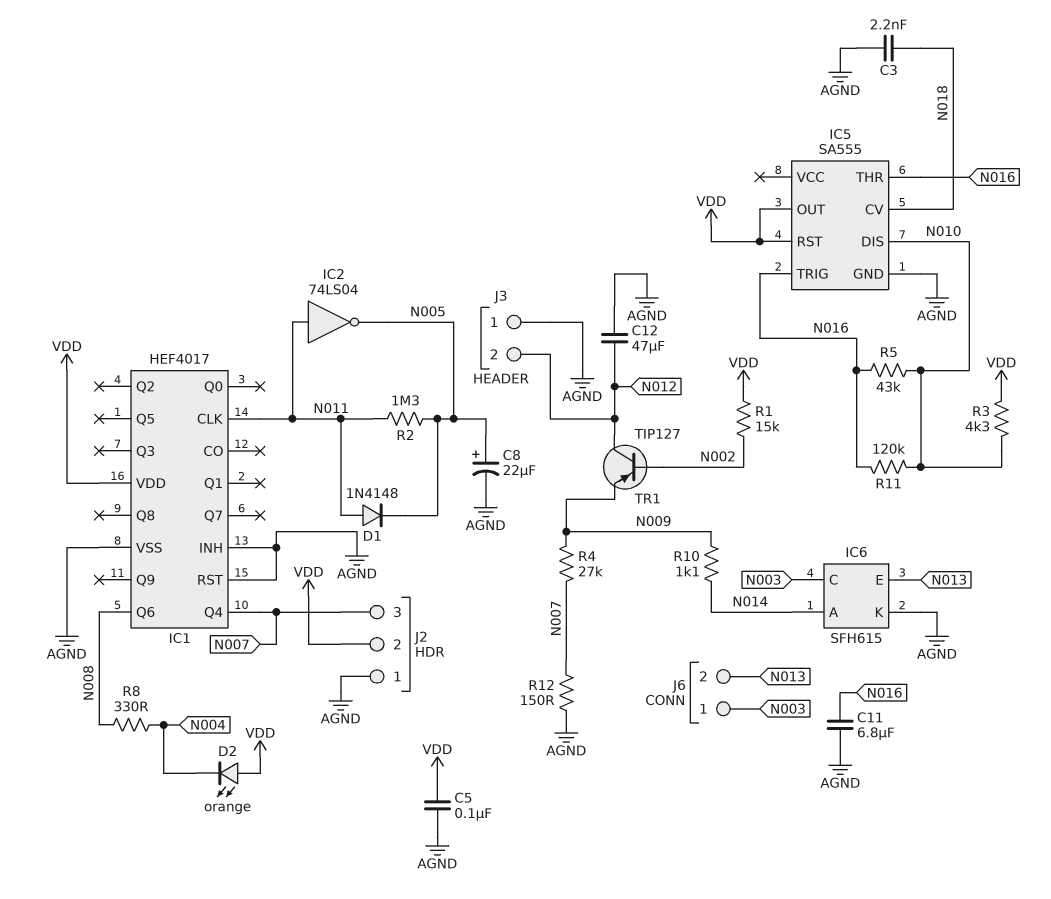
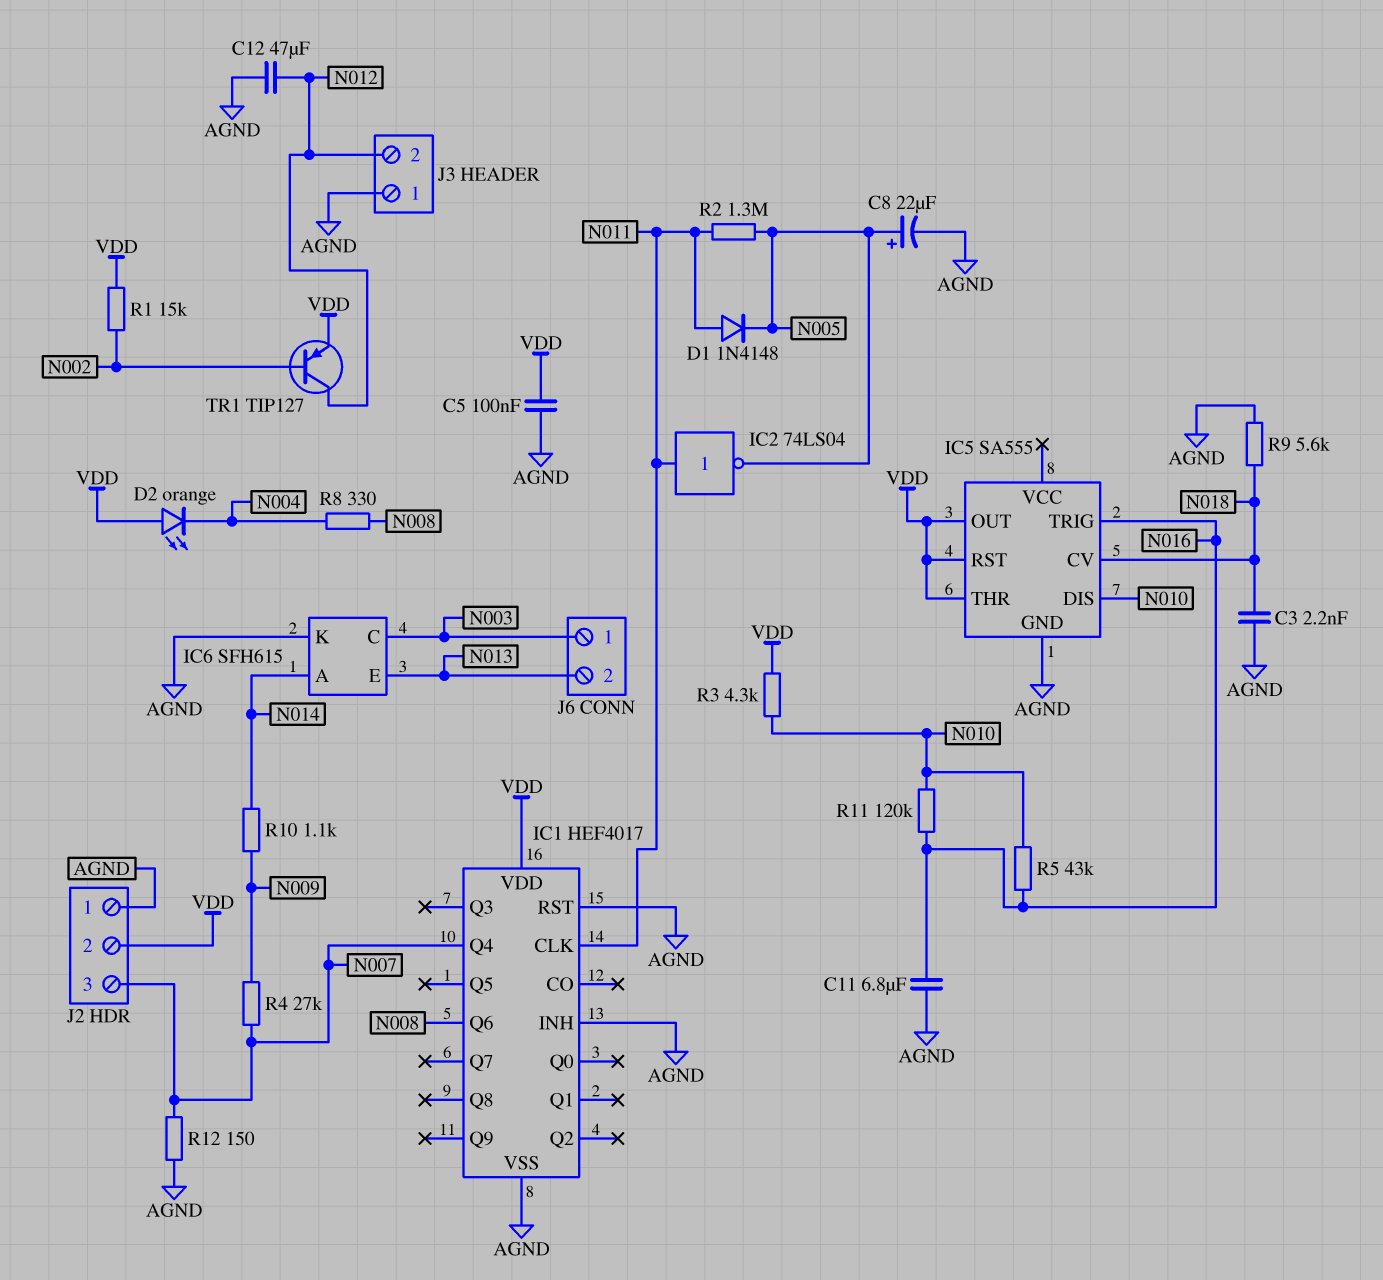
IC5 pin THR: N016 -> VDD
R9: none -> 5.6k (AGND, N018)
TR1: PNP TIP127 (B N002, C N012, E N009) -> PNP TIP127 (B N002, C N012, E VDD)

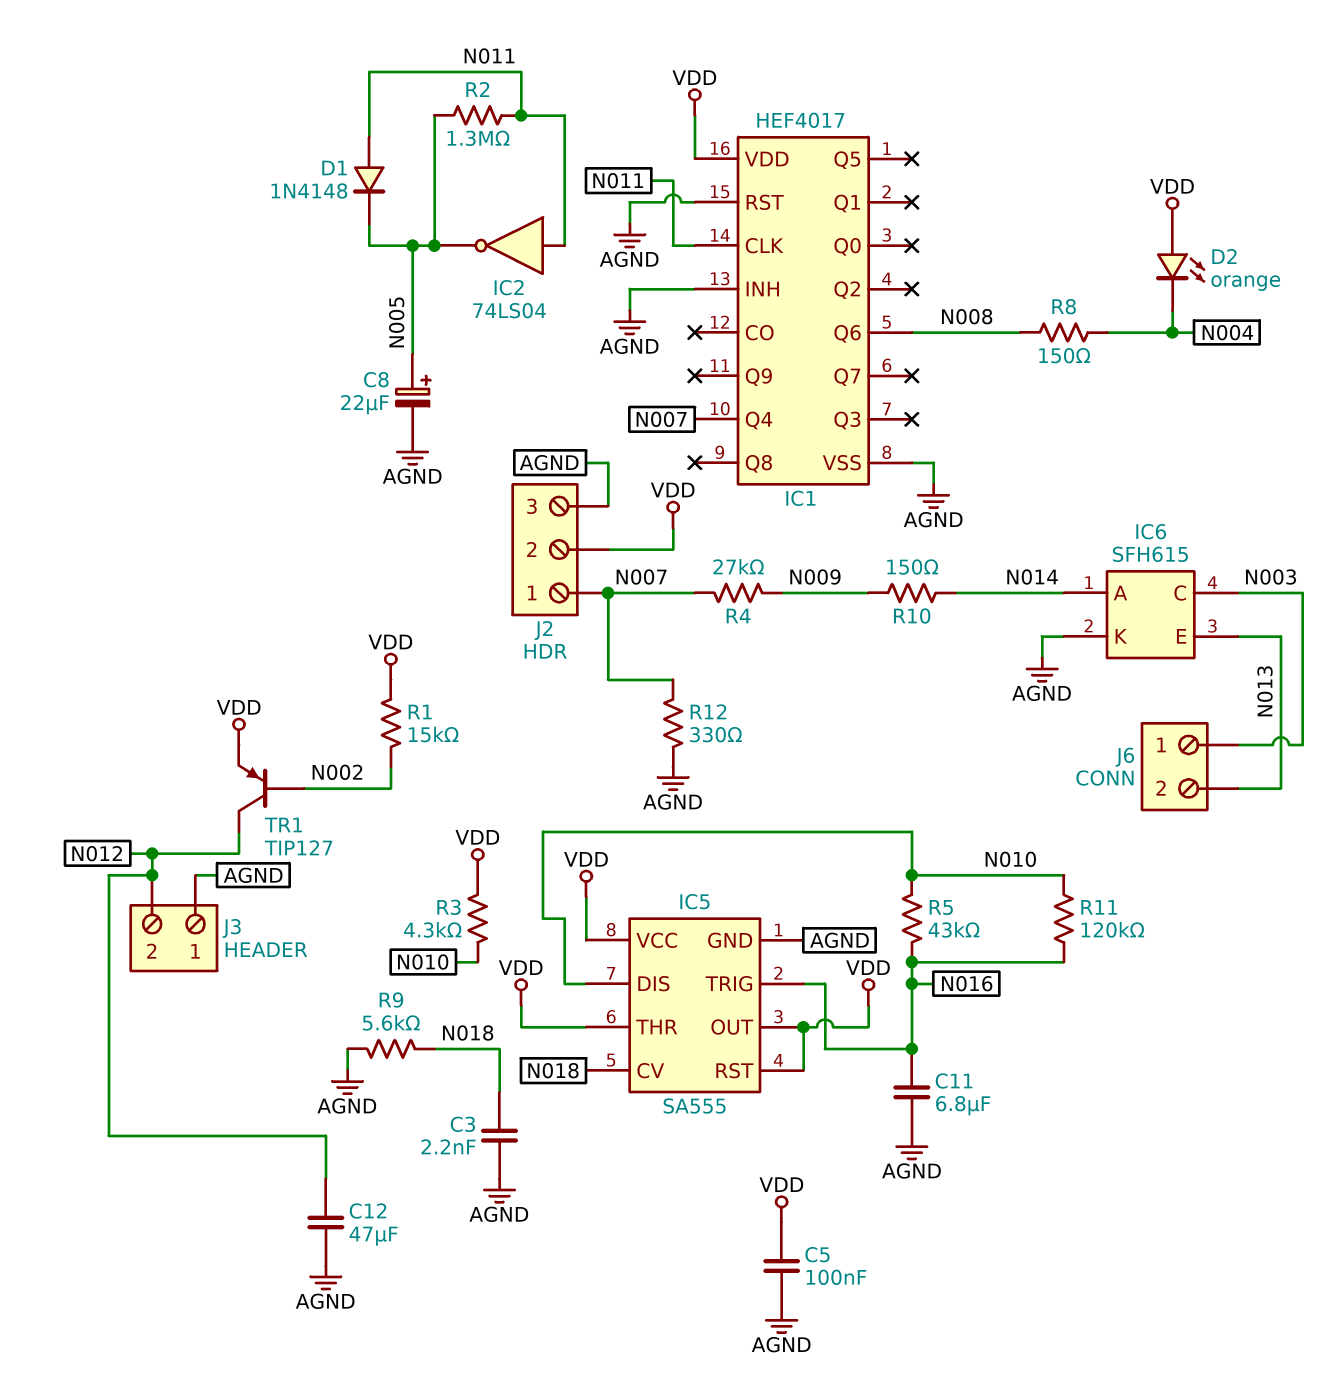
IC5 pin VCC: none -> VDD
J2 pin 1: AGND -> N007
J2 pin 3: N007 -> AGND
R8: 330 (N004, N008) -> 150 (N004, N008)
R10: 1.1k (N009, N014) -> 150 (N009, N014)
R12: 150 (AGND, N007) -> 330 (AGND, N007)

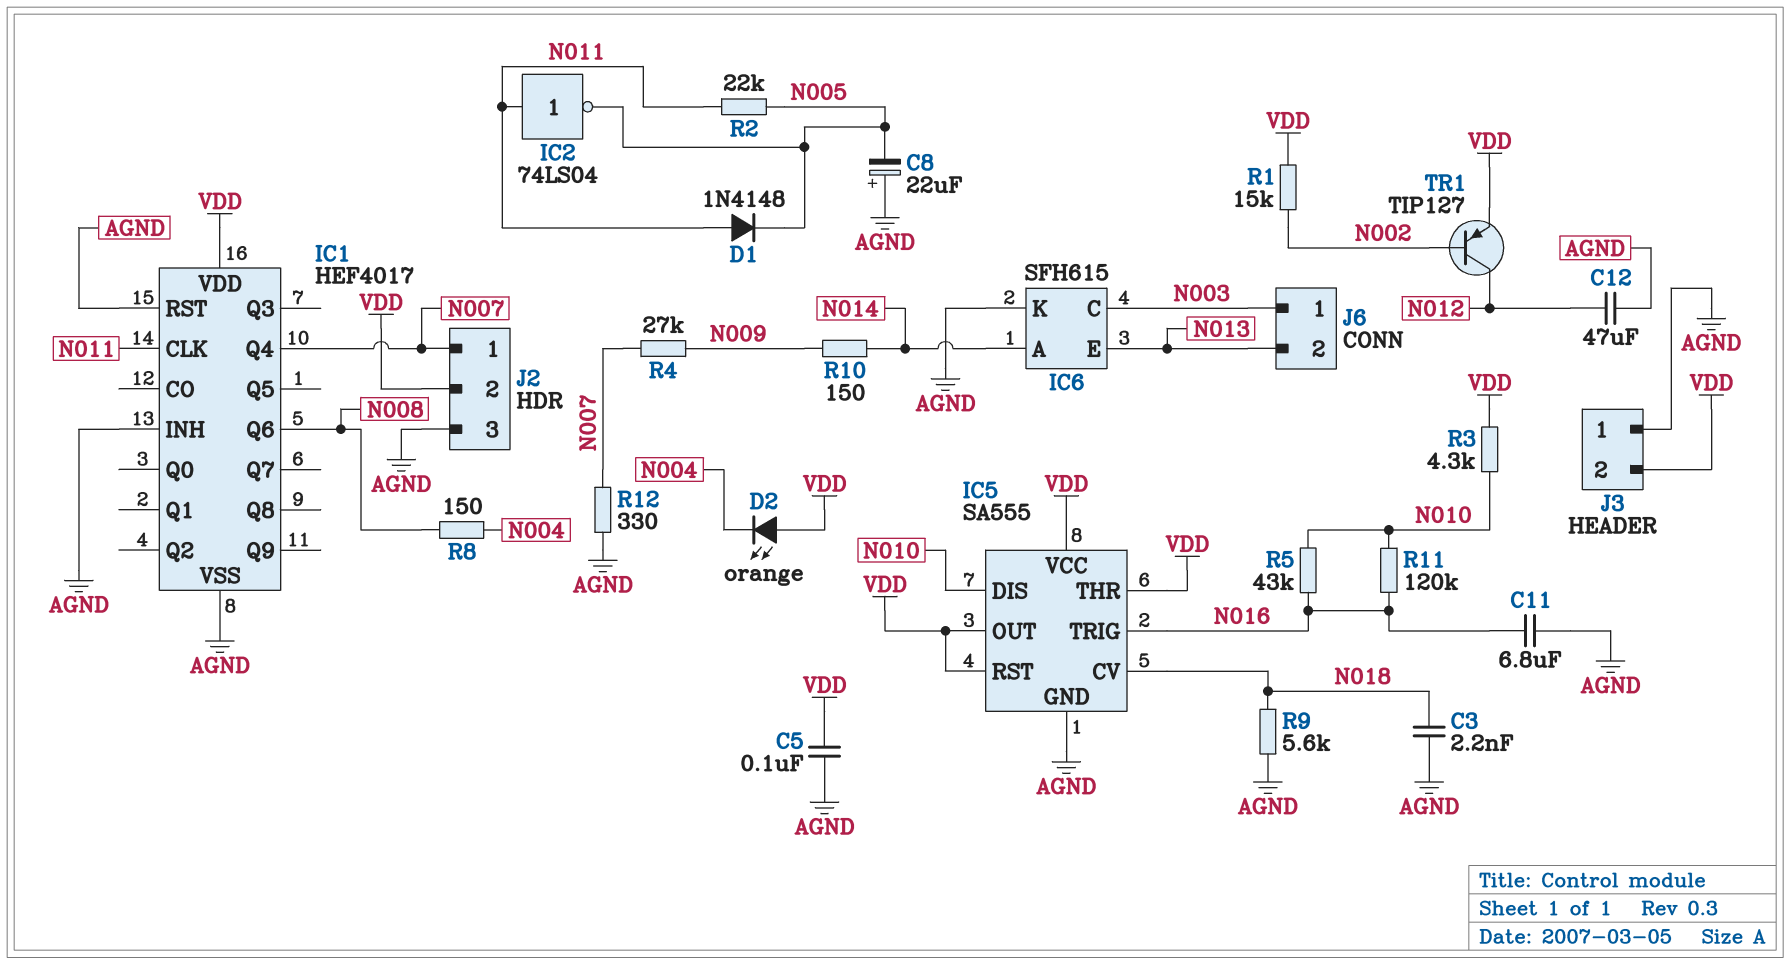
C8: 22uF (plus N005, minus AGND) -> 22uF (plus AGND, minus N005)
J3 pin 2: N012 -> VDD
R2: 1.3M (N005, N011) -> 22k (N005, N011)

